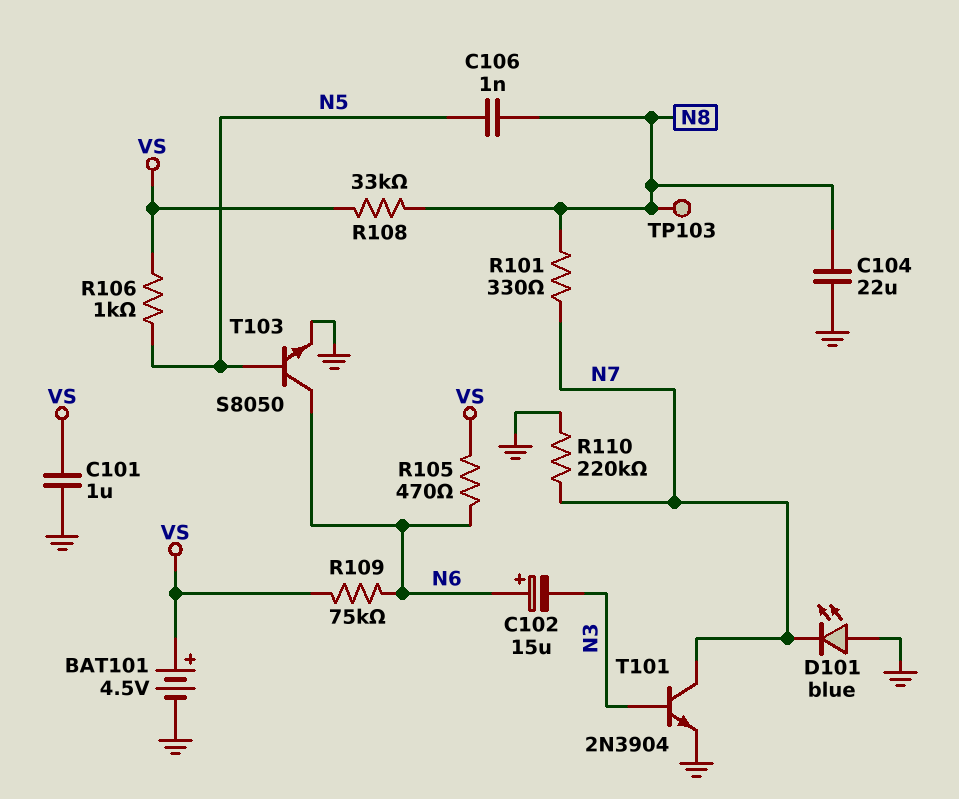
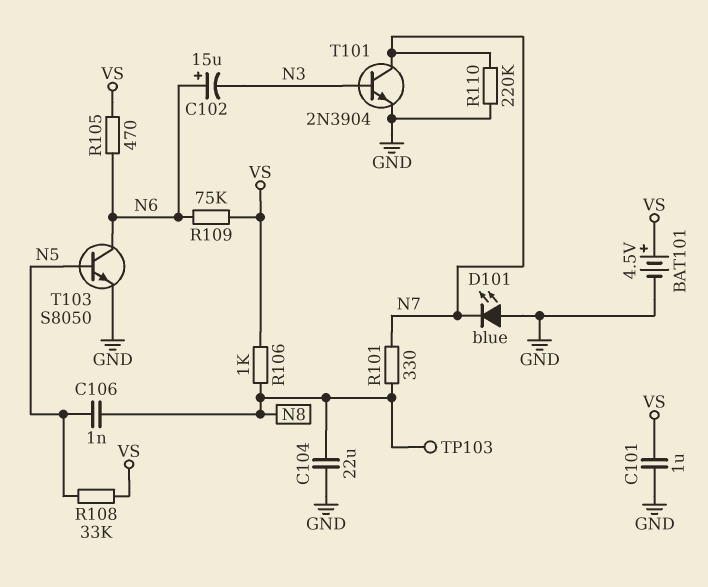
R106: 1k (N5, VS) -> 1k (N8, VS)
R108: 33k (N8, VS) -> 33k (N5, VS)

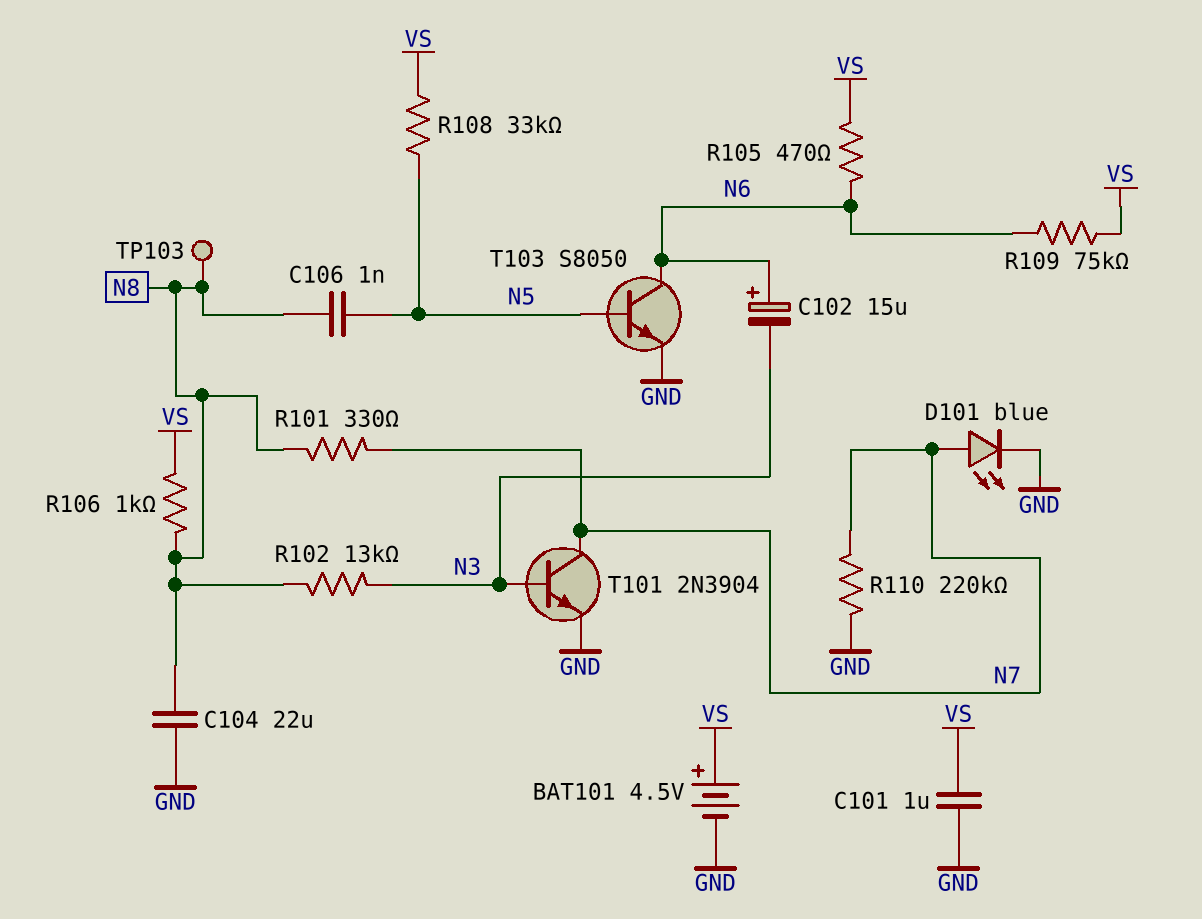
D101: LED blue (A GND, K N7) -> LED blue (A N7, K GND)
R102: none -> 13k (N3, N8)

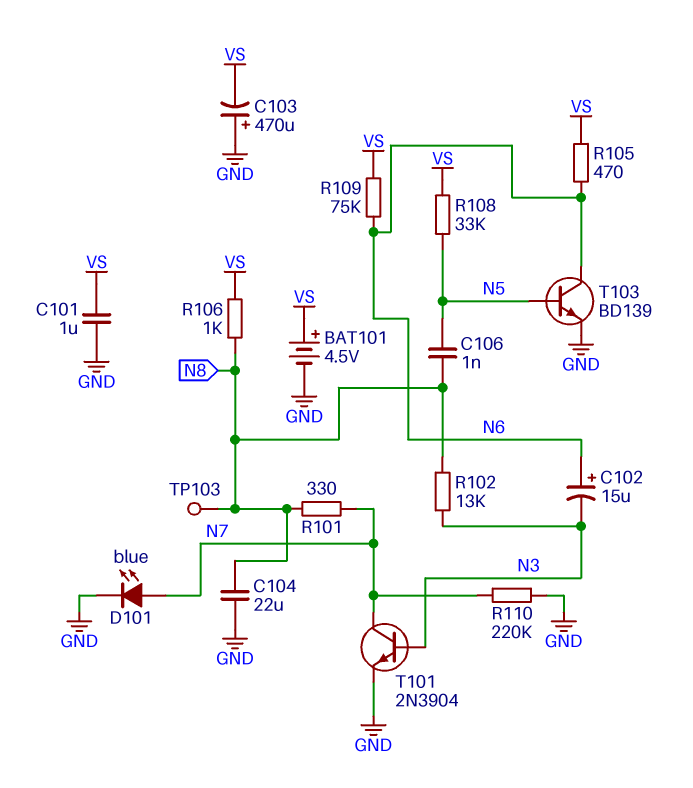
C103: none -> 470uF (plus GND, minus VS)
T103: NPN S8050 (B N5, C N6, E GND) -> NPN BD139 (B N5, C N6, E GND)

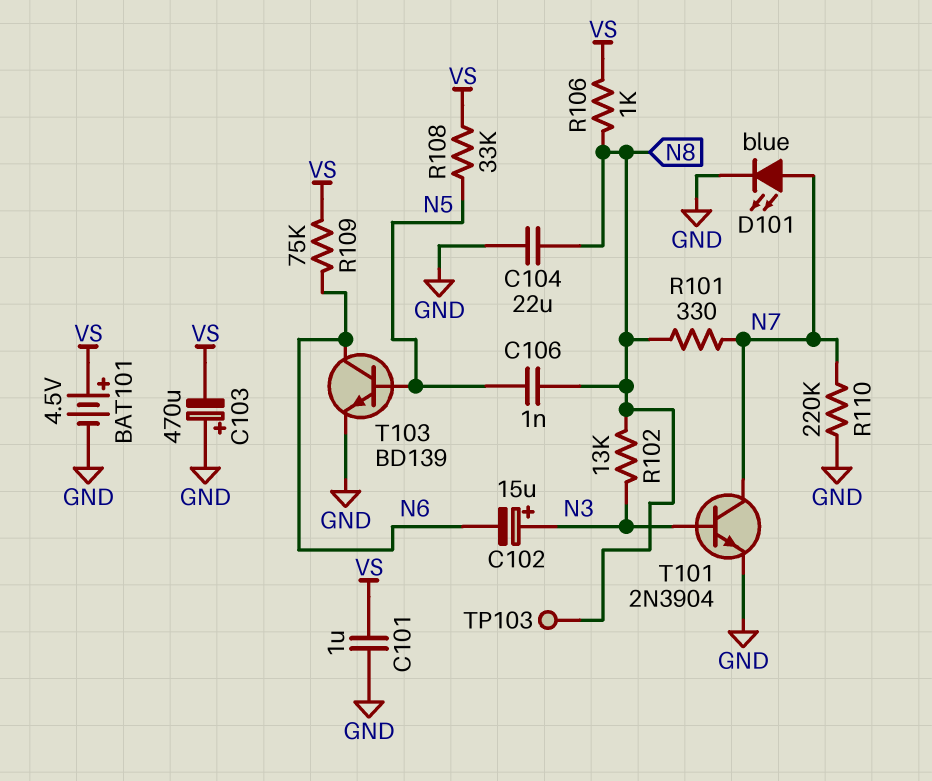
C102: 15uF (plus N6, minus N3) -> 15uF (plus N3, minus N6)
R105: 470 (N6, VS) -> none

